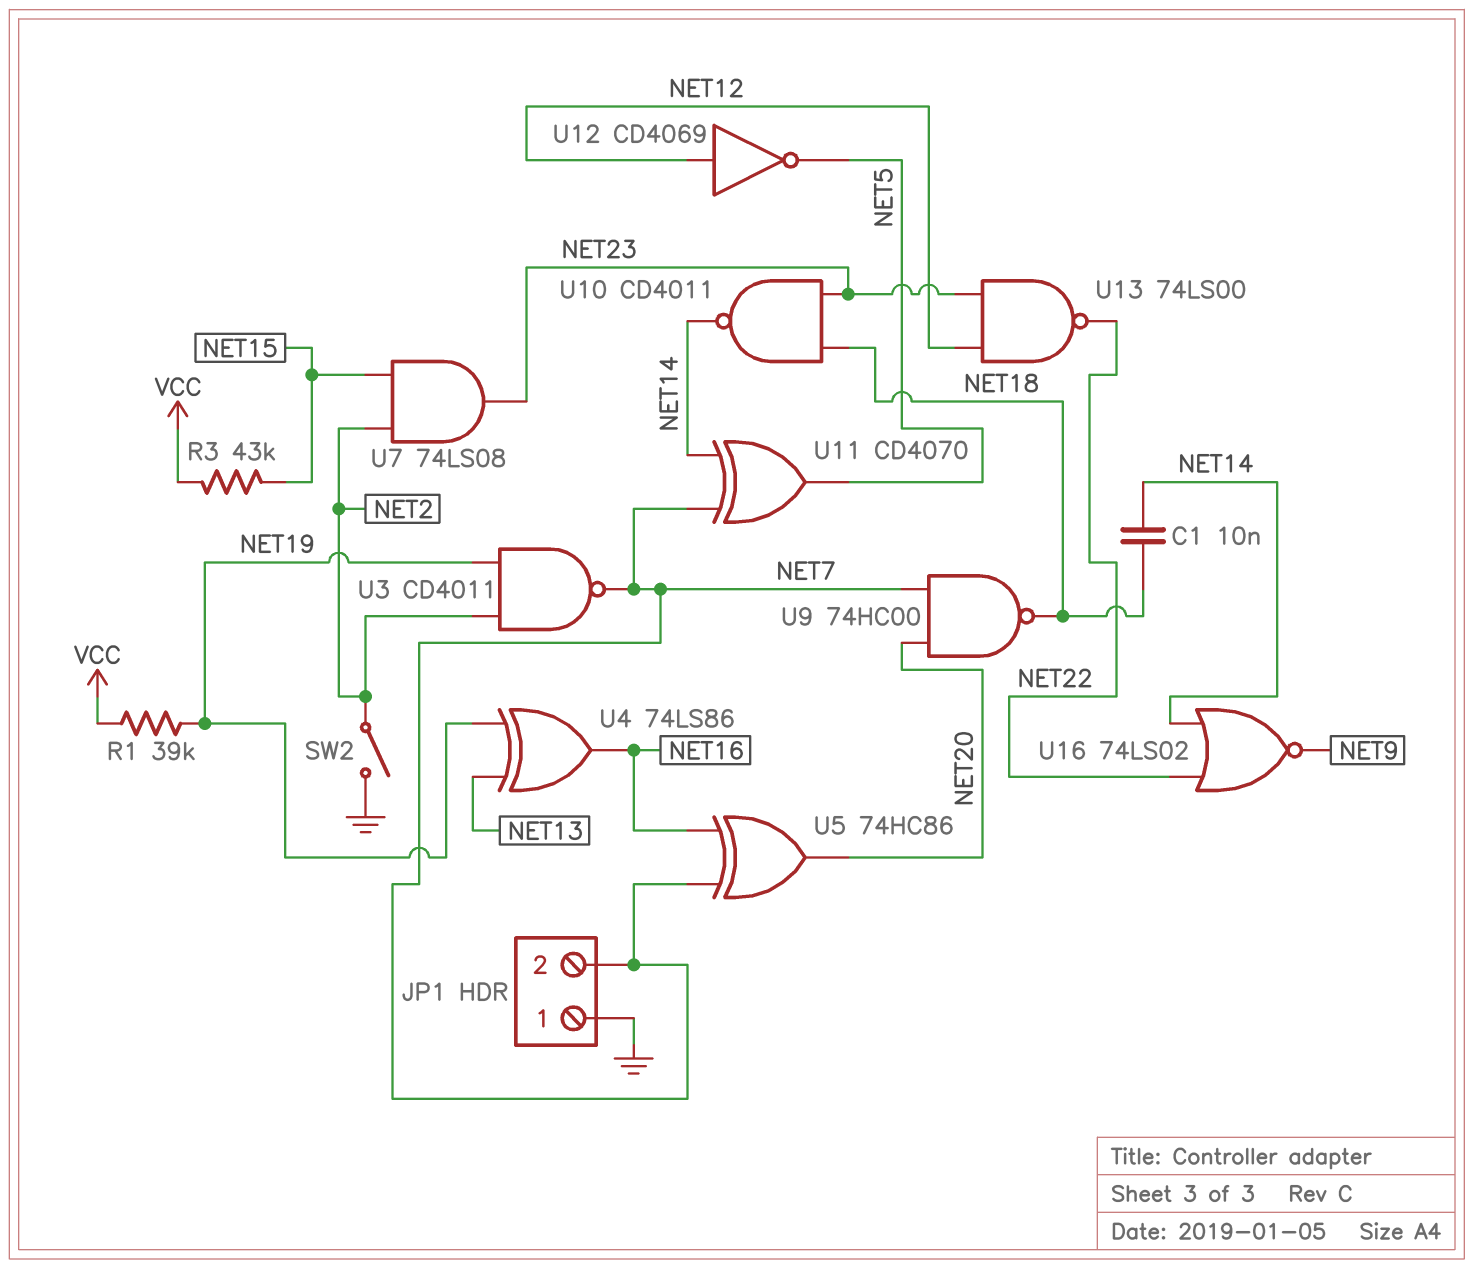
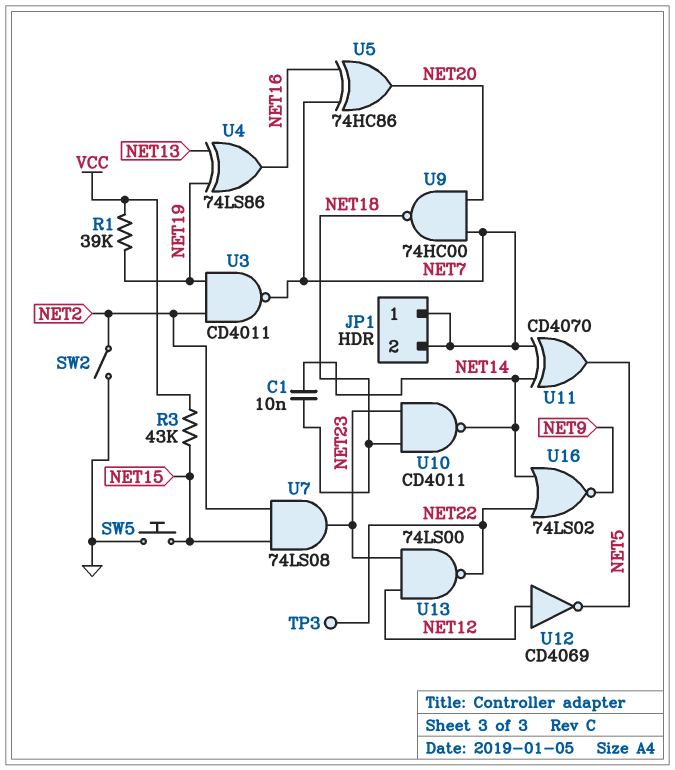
JP1 pin 1: GND -> NET7
SW5: none -> button (GND, NET15)
TP3: none -> test point (NET22)

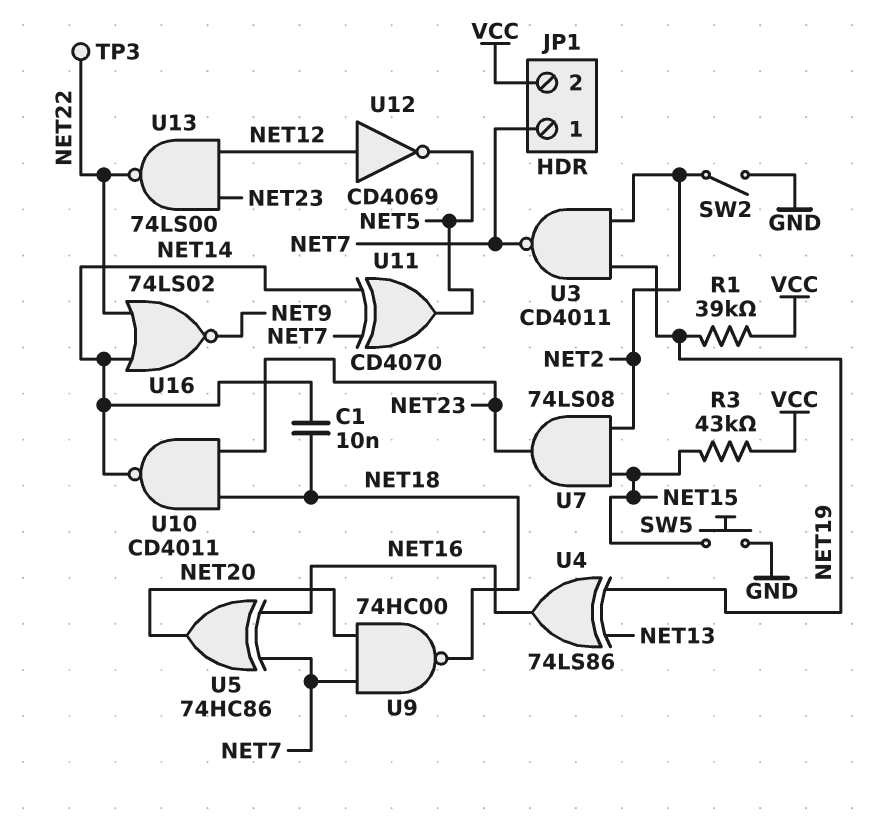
JP1 pin 2: NET7 -> VCC

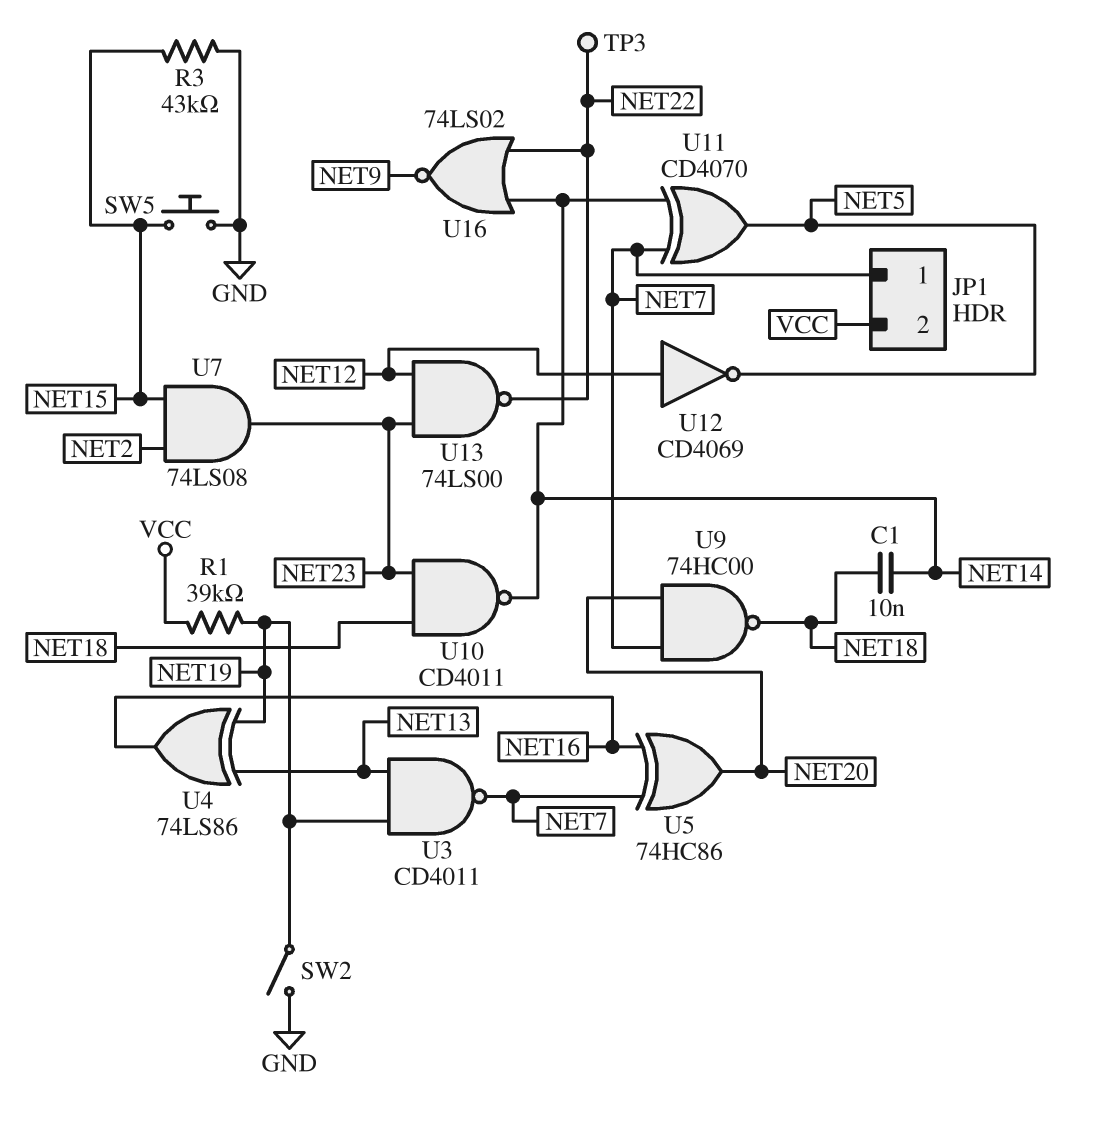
R3: 43k (NET15, VCC) -> 43k (GND, NET15)
SW2: switch (GND, NET2) -> switch (GND, NET19)
U3: NAND CD4011 (in NET2, in NET19, out NET7) -> NAND CD4011 (in NET13, in NET19, out NET7)

